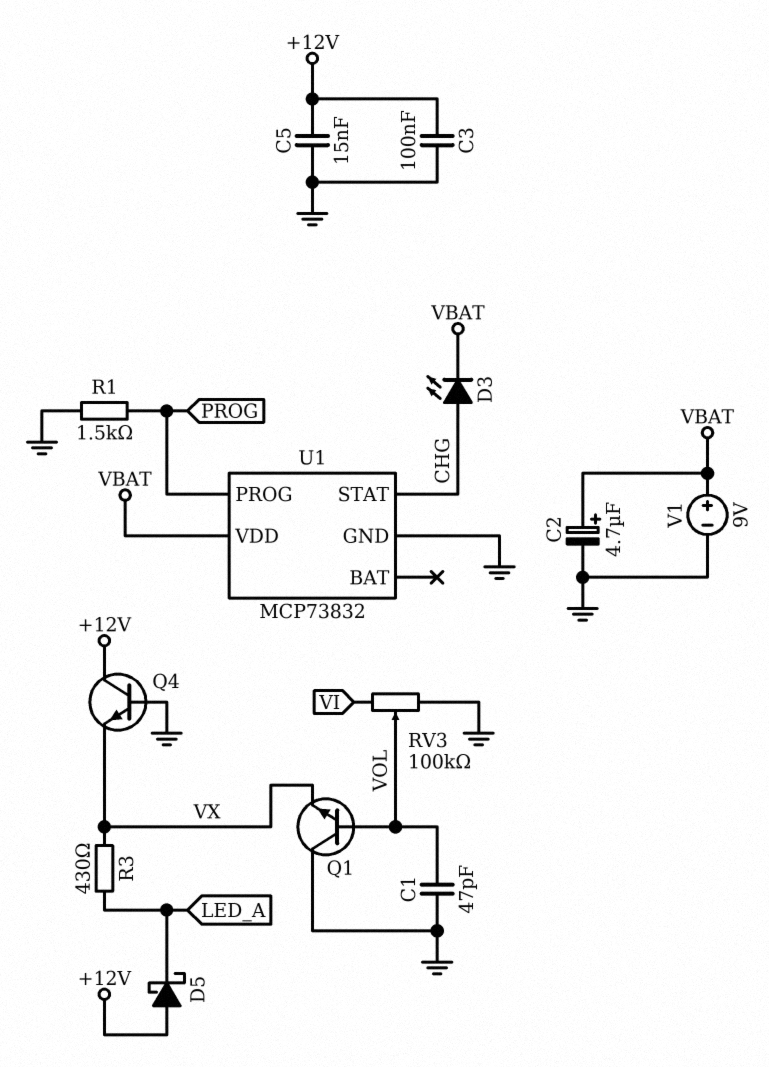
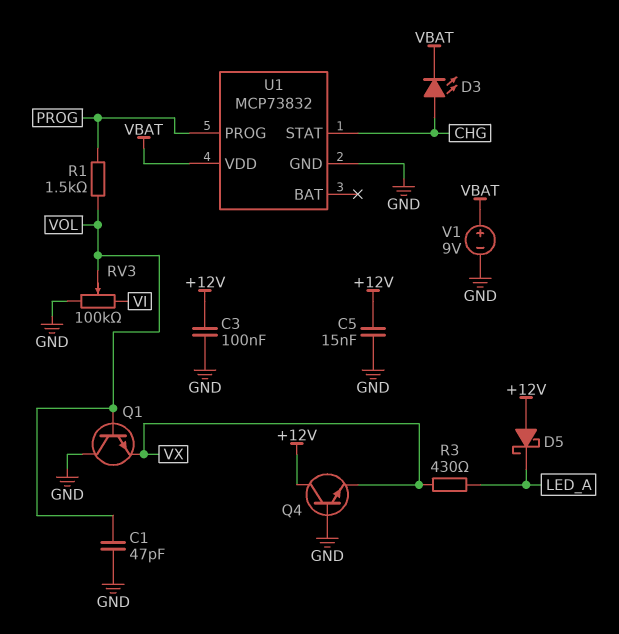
C2: 4.7uF (plus VBAT, minus GND) -> none
R1: 1.5k (GND, PROG) -> 1.5k (PROG, VOL)

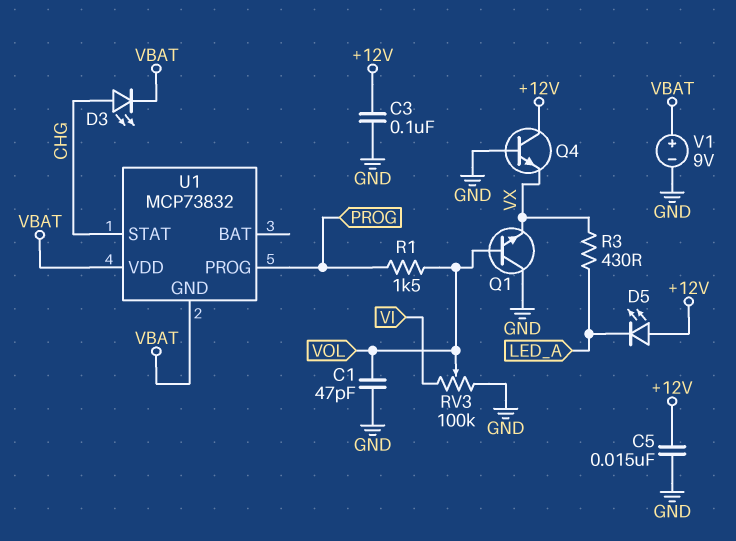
D5: schottky (A +12V, K LED_A) -> LED (A +12V, K LED_A)
U1 pin GND: GND -> VBAT

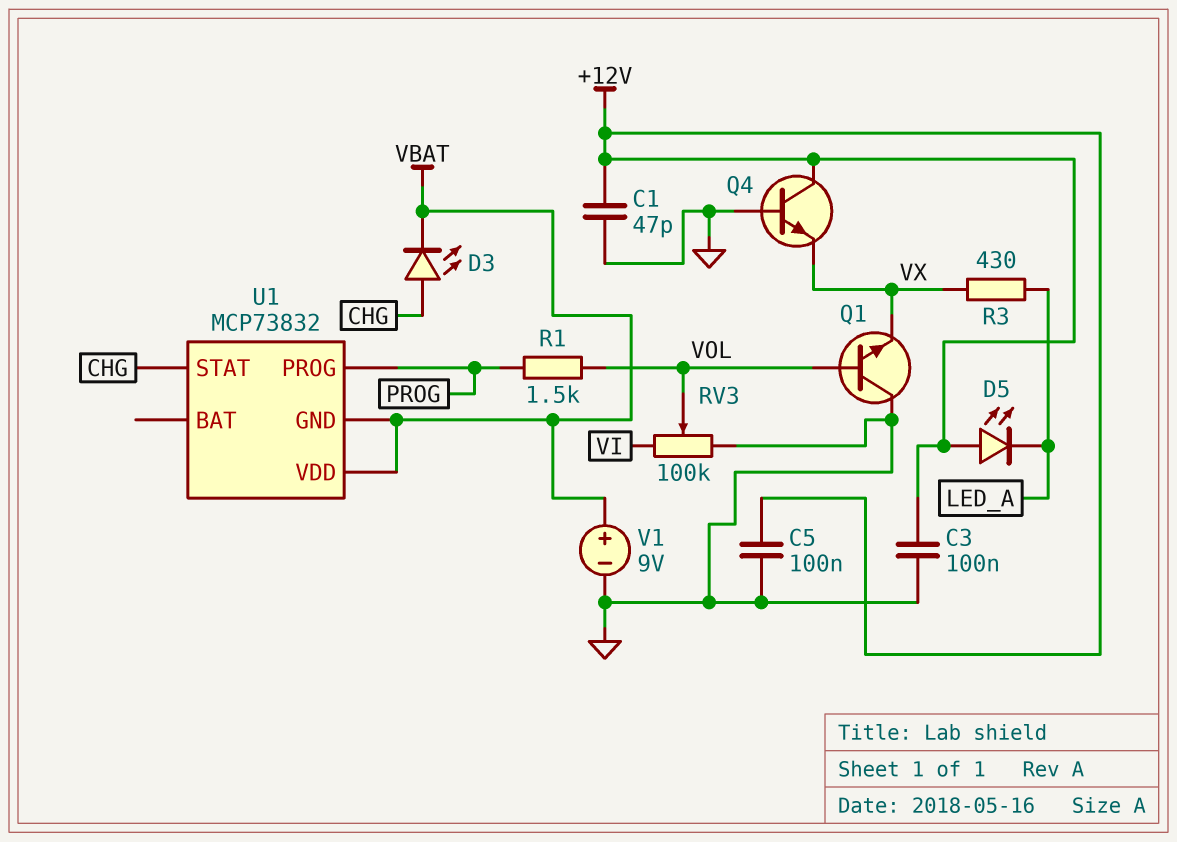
C1: 47pF (GND, VOL) -> 47pF (+12V, GND)
C5: 15nF (+12V, GND) -> 100nF (+12V, GND)

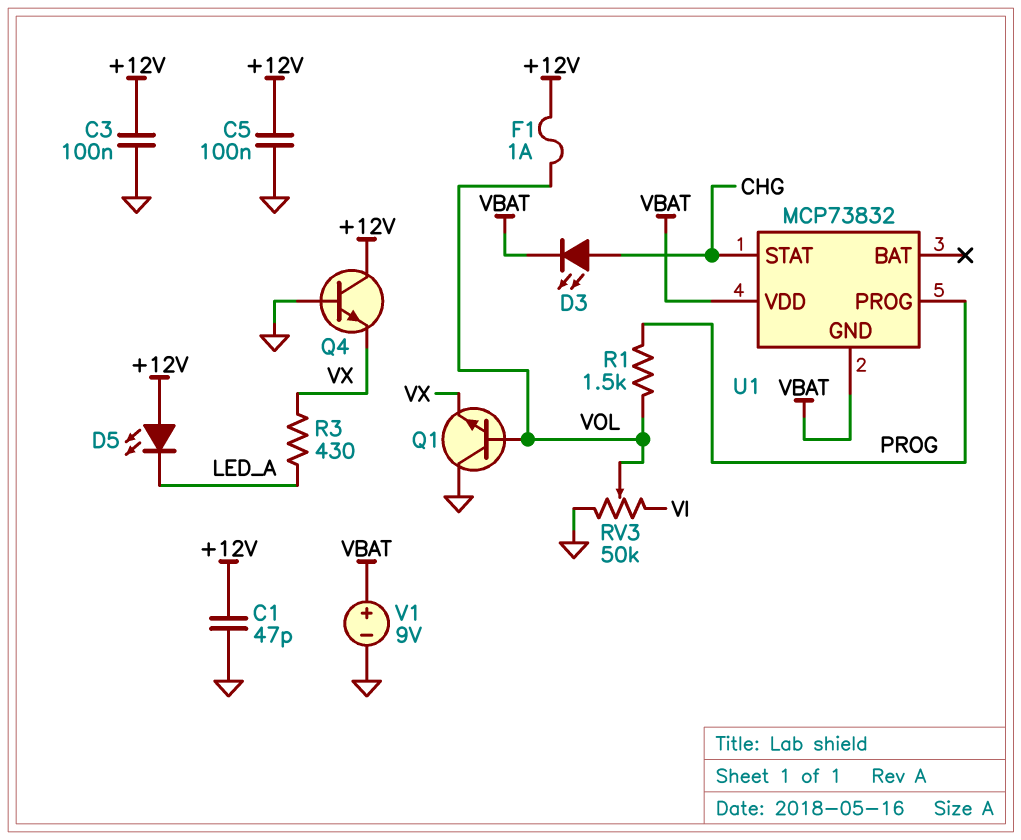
F1: none -> 1A (+12V, VOL)
RV3: 100k (GND, VI, wiper VOL) -> 50k (GND, VI, wiper VOL)

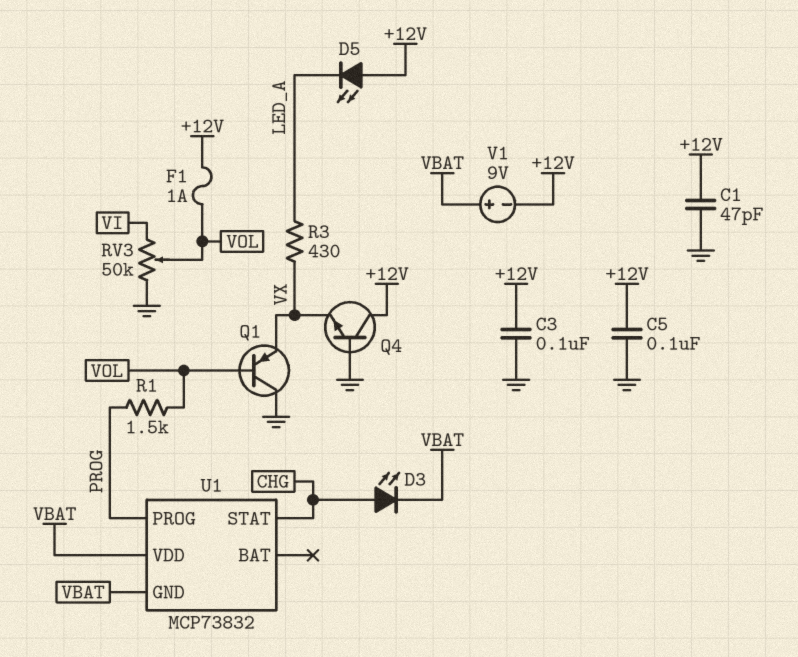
Q1: NPN (B VOL, C GND, E VX) -> PNP (B VOL, C GND, E VX)
V1: 9V (plus VBAT, minus GND) -> 9V (plus VBAT, minus +12V)

